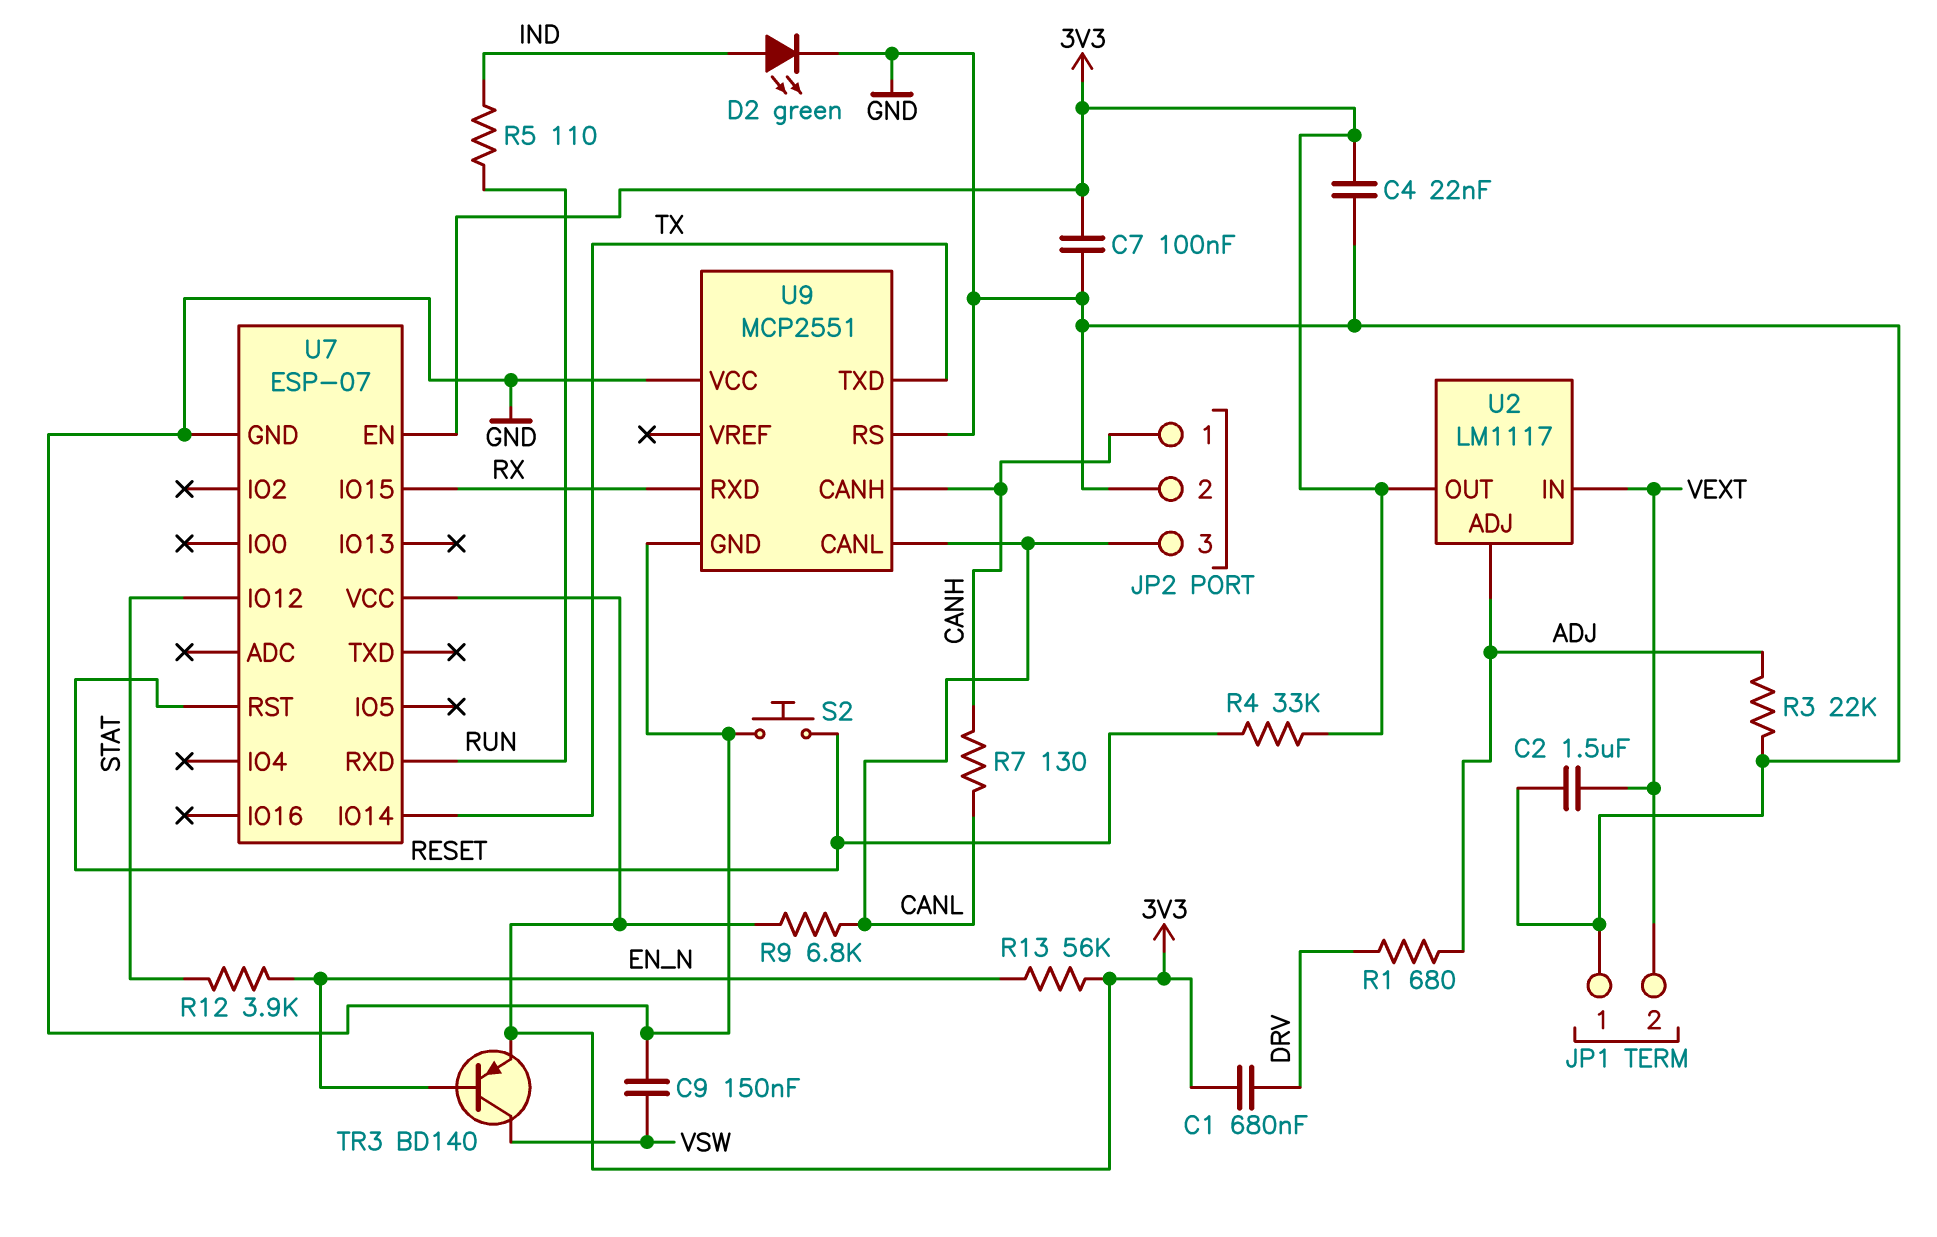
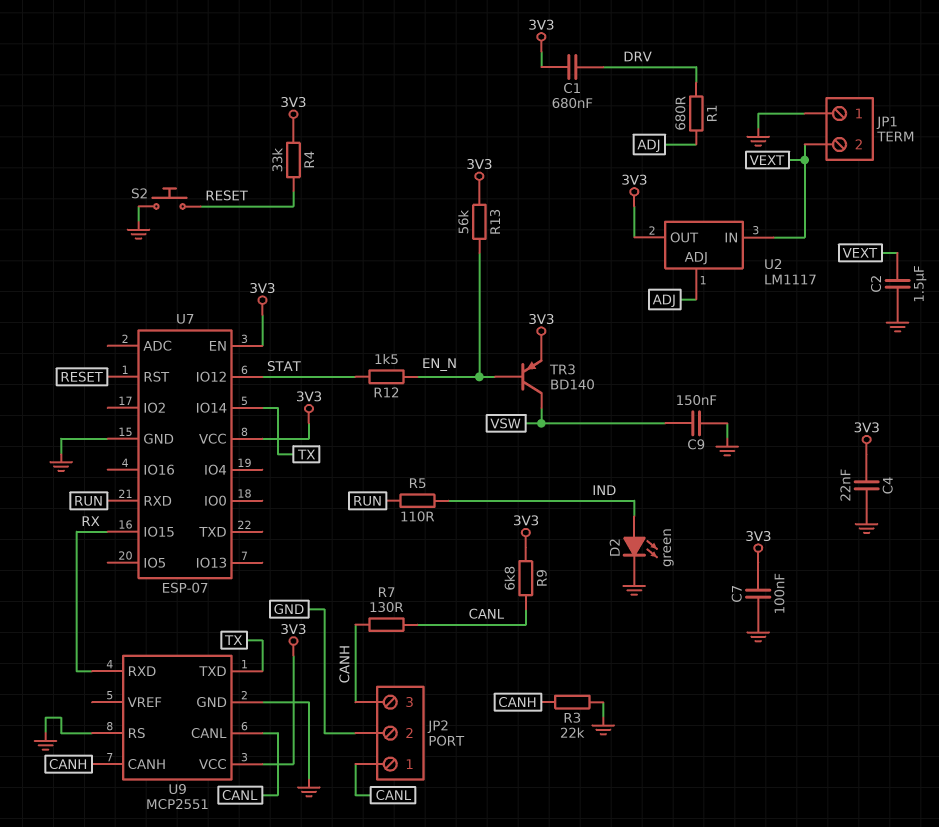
JP2 pin 1: CANH -> CANL
JP2 pin 3: CANL -> CANH
R3: 22k (ADJ, GND) -> 22k (CANH, GND)
R12: 3.9k (EN_N, STAT) -> 1.5k (EN_N, STAT)
U9 pin VCC: GND -> 3V3

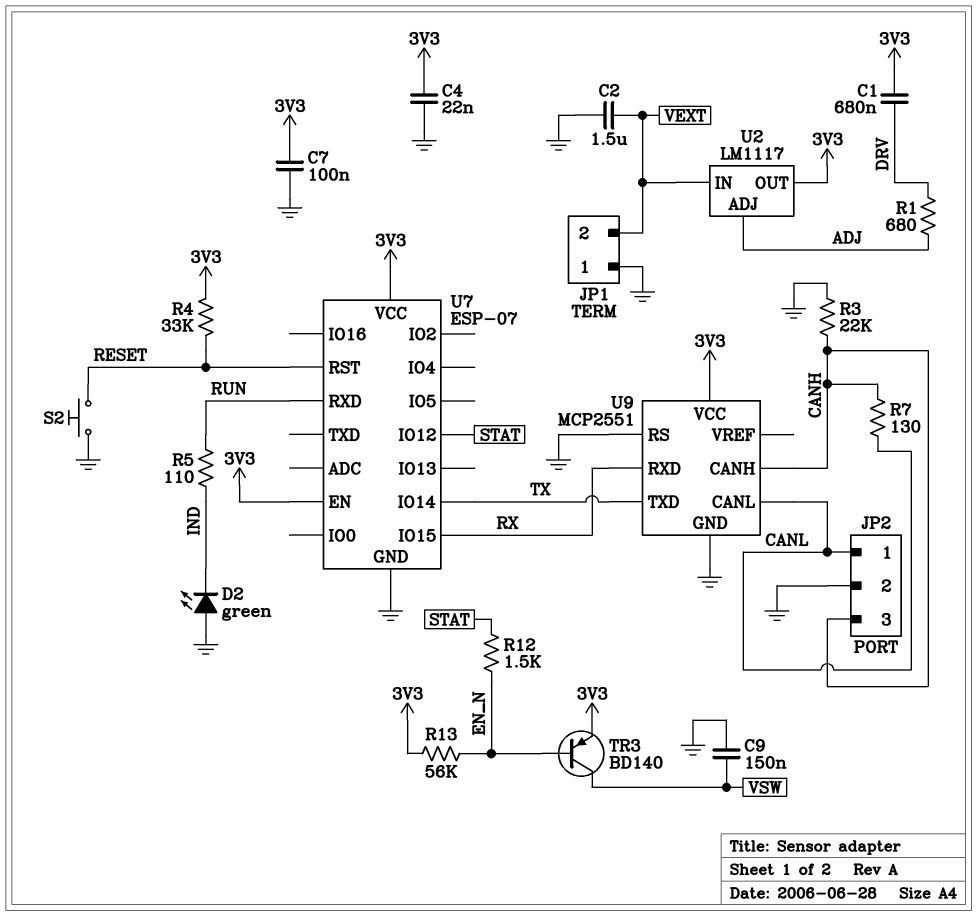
D2: LED green (A IND, K GND) -> LED green (A GND, K IND)
R9: 6.8k (3V3, CANL) -> none

